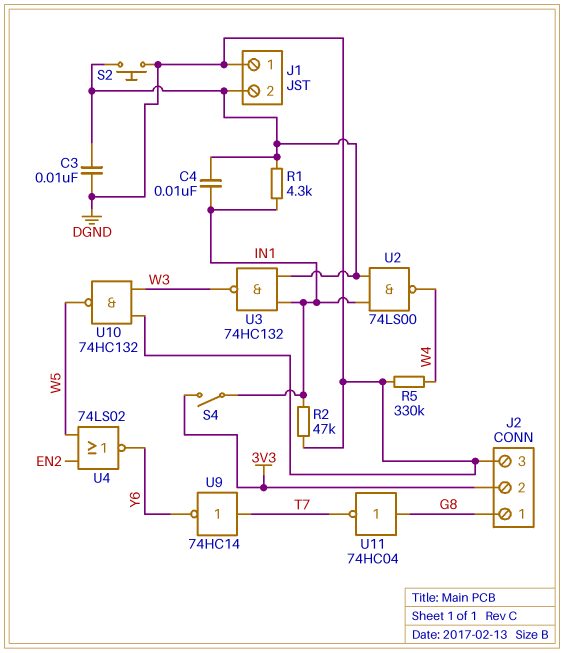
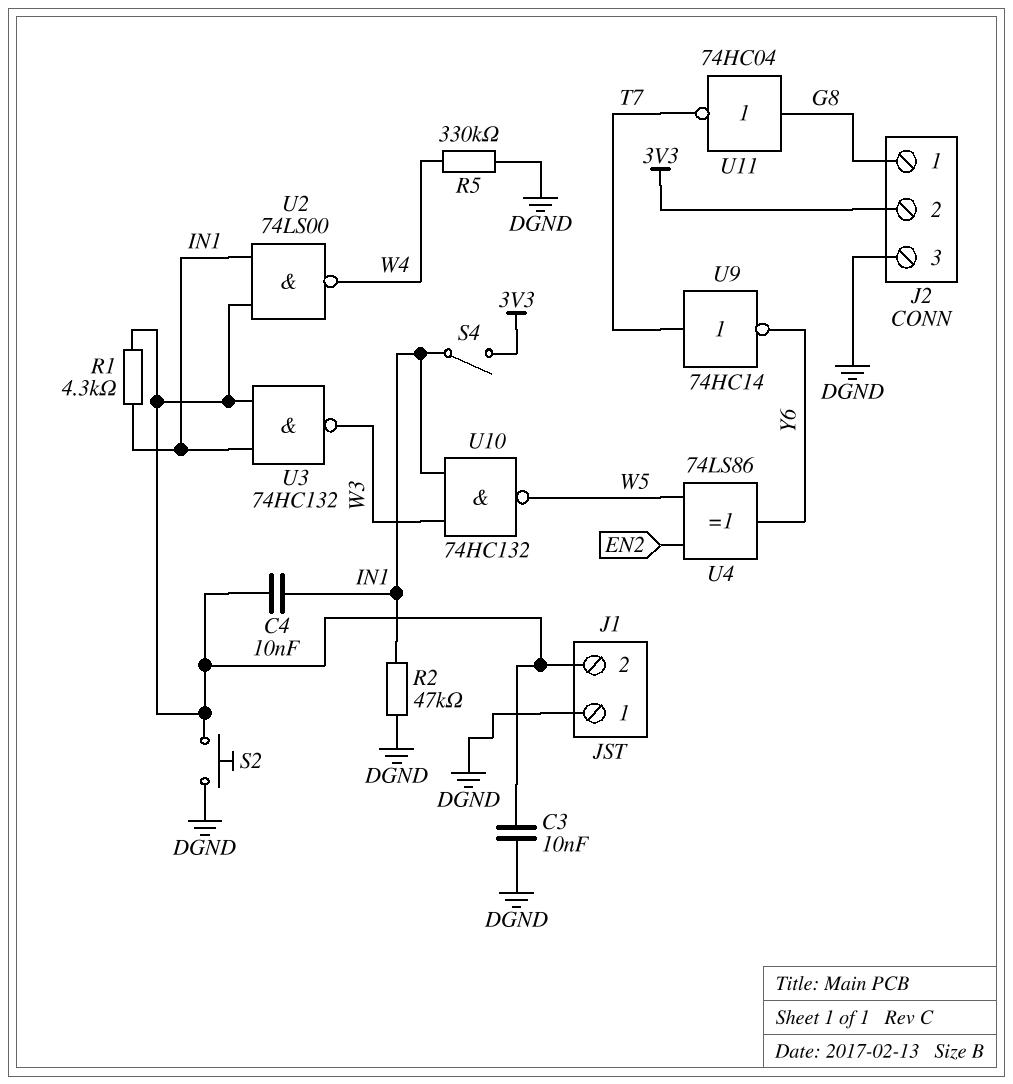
U4: NOR 74LS02 (in EN2, in W5, out Y6) -> XOR 74LS86 (in EN2, in W5, out Y6)
U10: NAND 74HC132 (in DGND, in W3, out W5) -> NAND 74HC132 (in IN1, in W3, out W5)

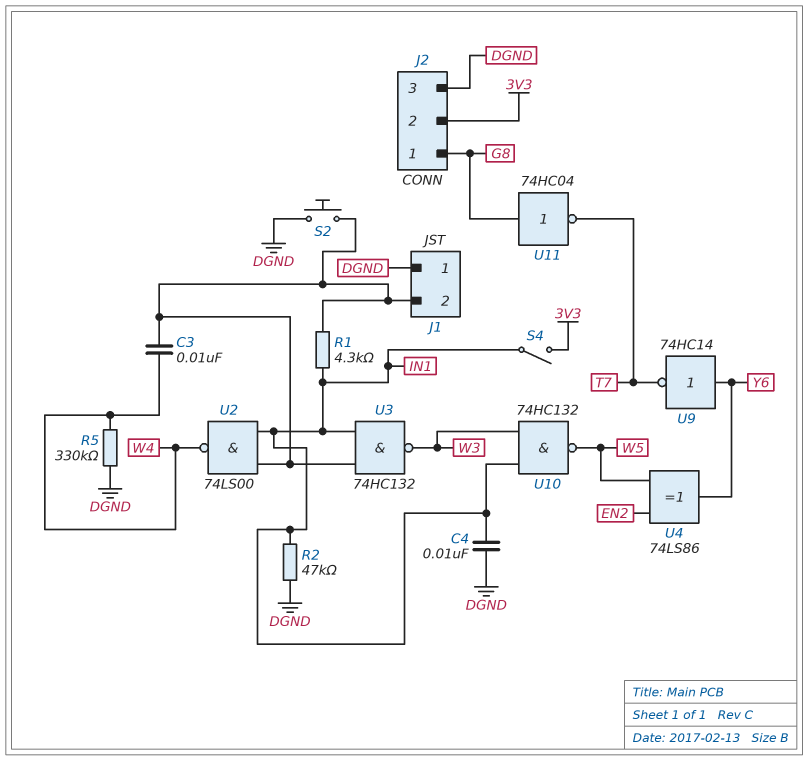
C3: 10nF (DGND, J1/2) -> 10nF (J1/2, W4)
C4: 10nF (IN1, J1/2) -> 10nF (DGND, IN1)
U9: NOT 74HC14 (in T7, out Y6) -> NOT 74HC14 (in Y6, out T7)

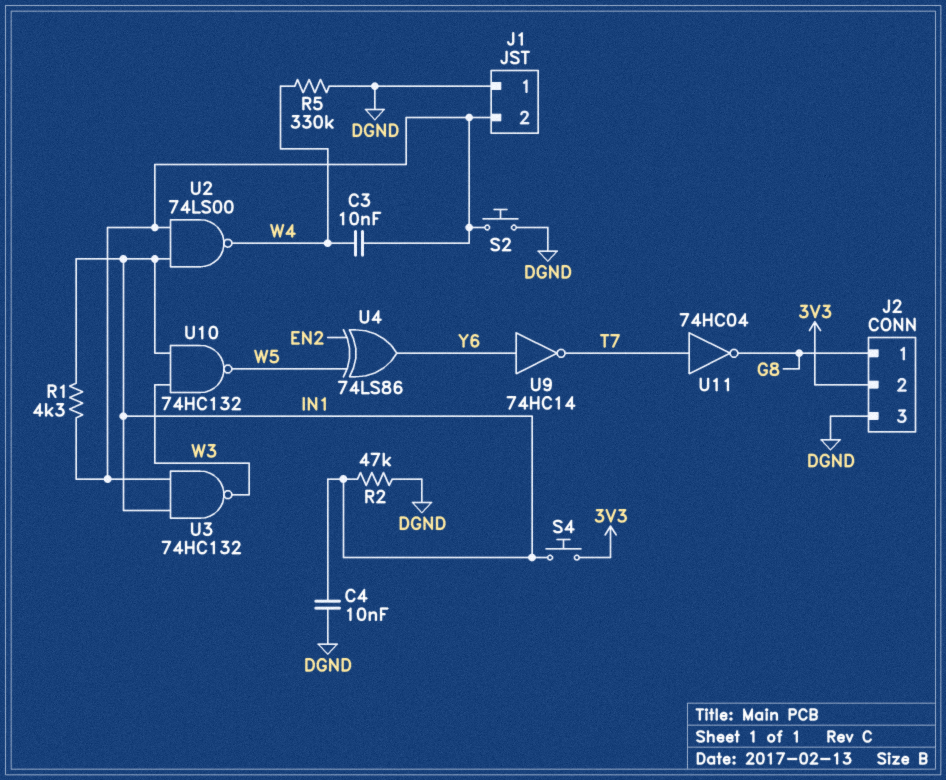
S4: switch (3V3, IN1) -> button (3V3, IN1)
U11: NOT 74HC04 (in G8, out T7) -> NOT 74HC04 (in T7, out G8)

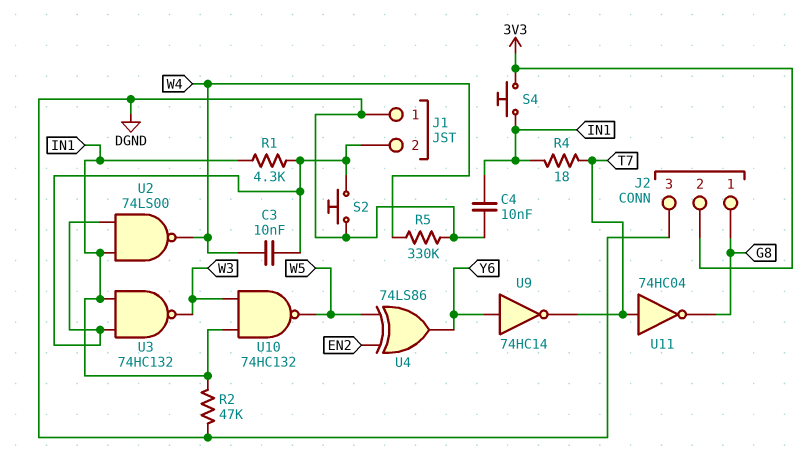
R4: none -> 18 (IN1, T7)

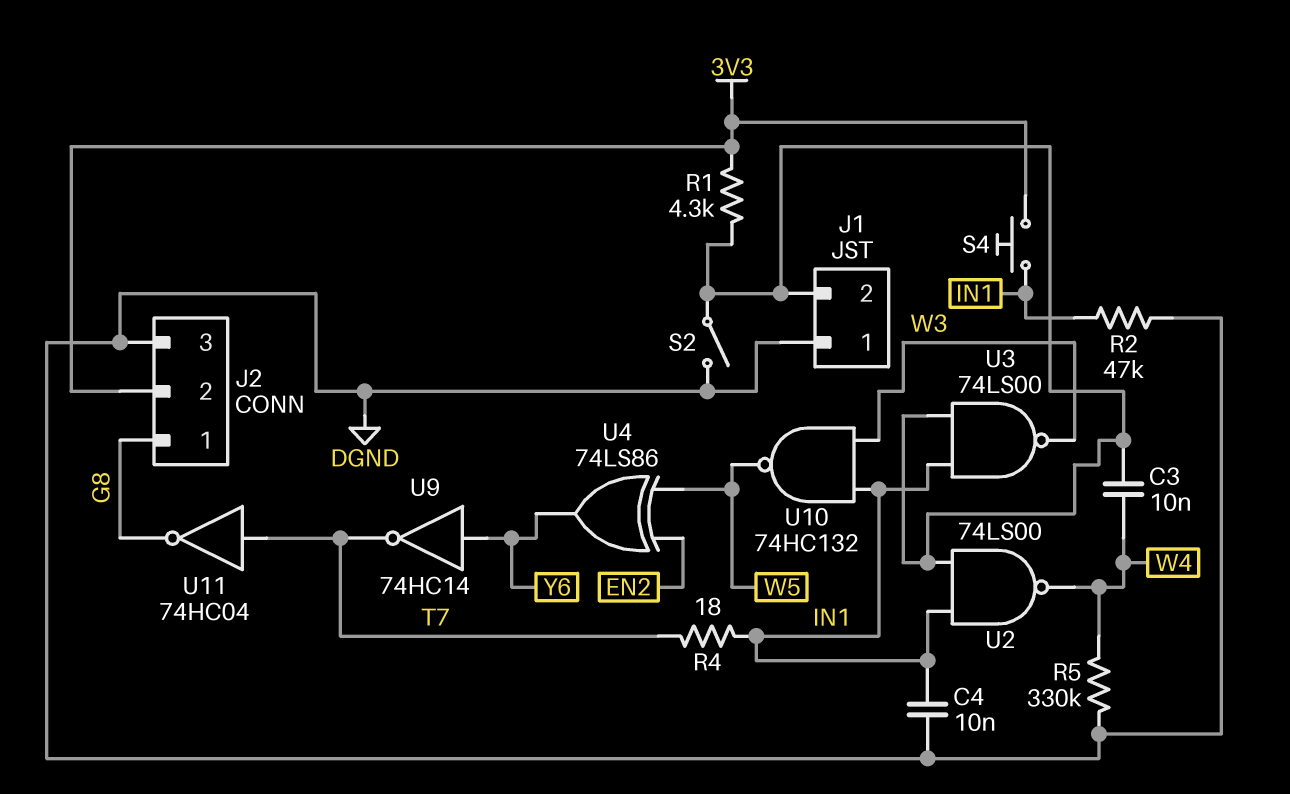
R1: 4.3k (IN1, J1/2) -> 4.3k (3V3, J1/2)
S2: button (DGND, J1/2) -> switch (DGND, J1/2)
U3: NAND 74HC132 (in IN1, in J1/2, out W3) -> NAND 74LS00 (in IN1, in J1/2, out W3)

